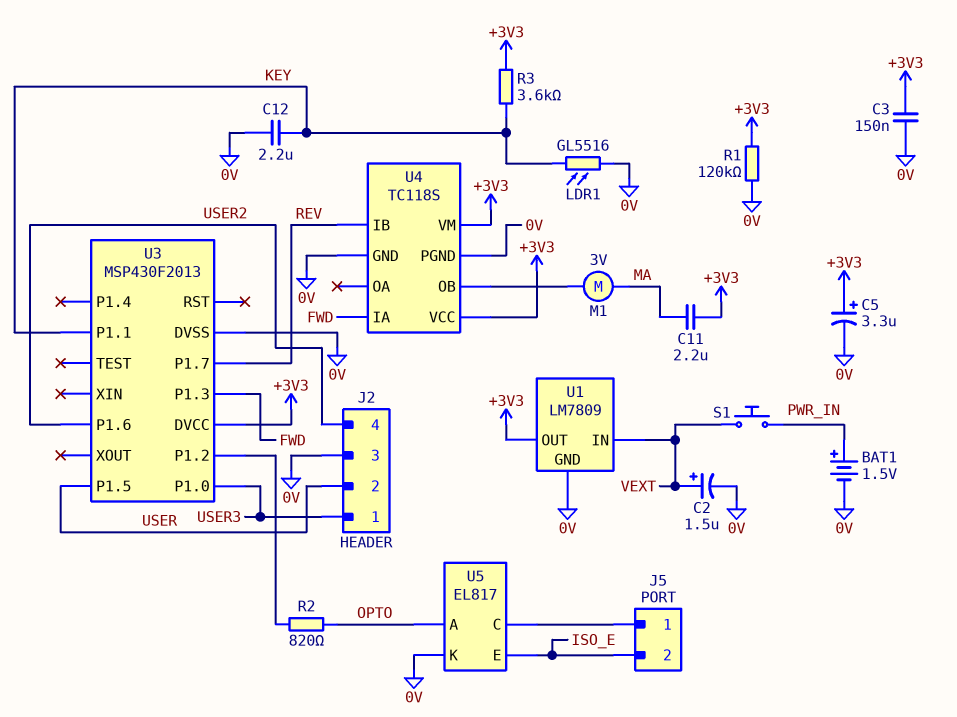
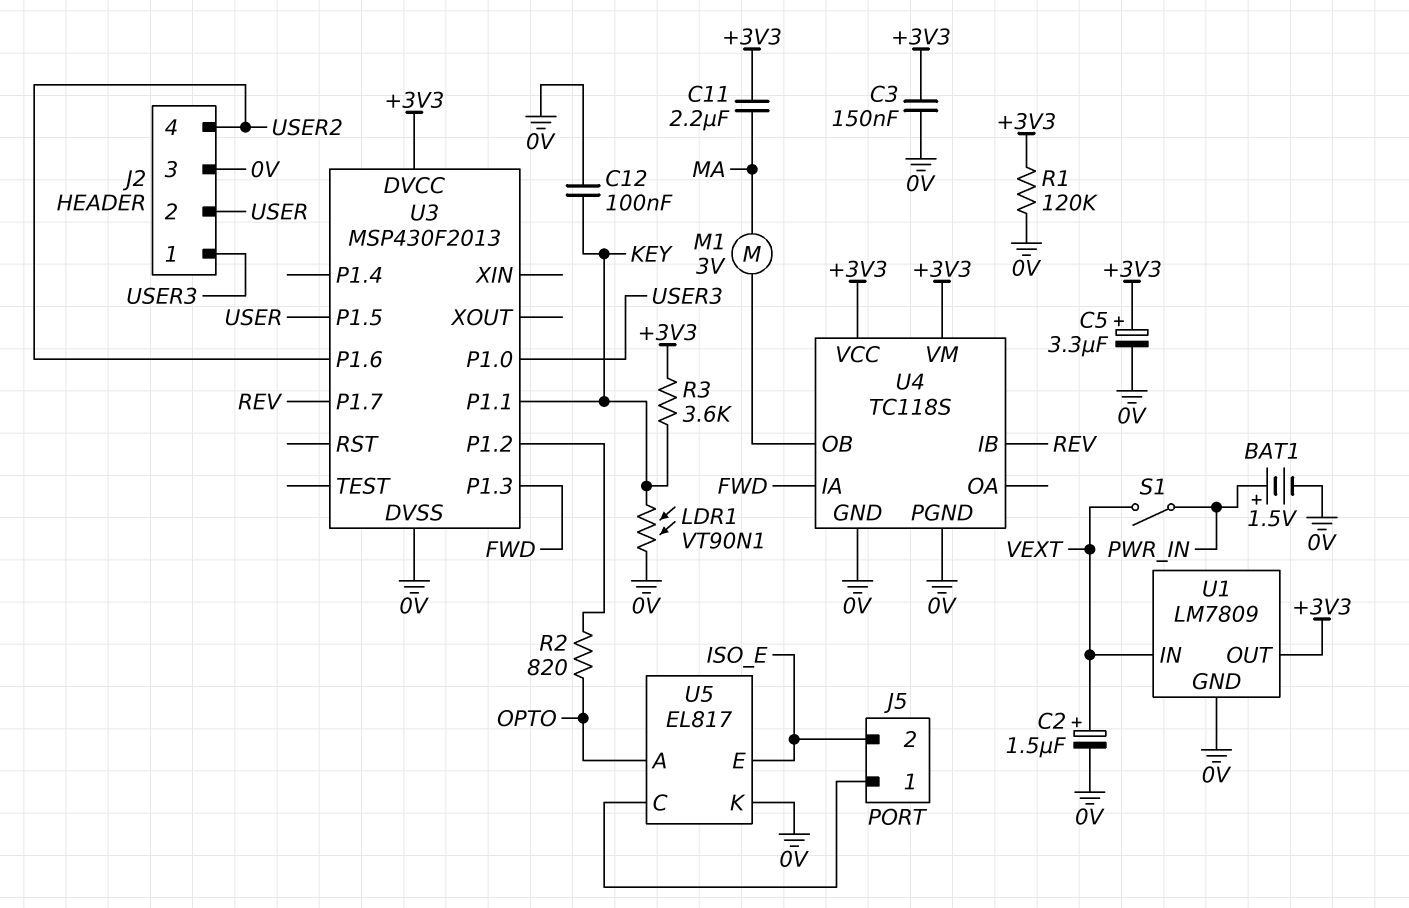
C12: 2.2uF (0V, KEY) -> 100nF (0V, KEY)
LDR1: GL5516 (0V, KEY) -> VT90N1 (0V, KEY)
S1: button (PWR_IN, VEXT) -> switch (PWR_IN, VEXT)

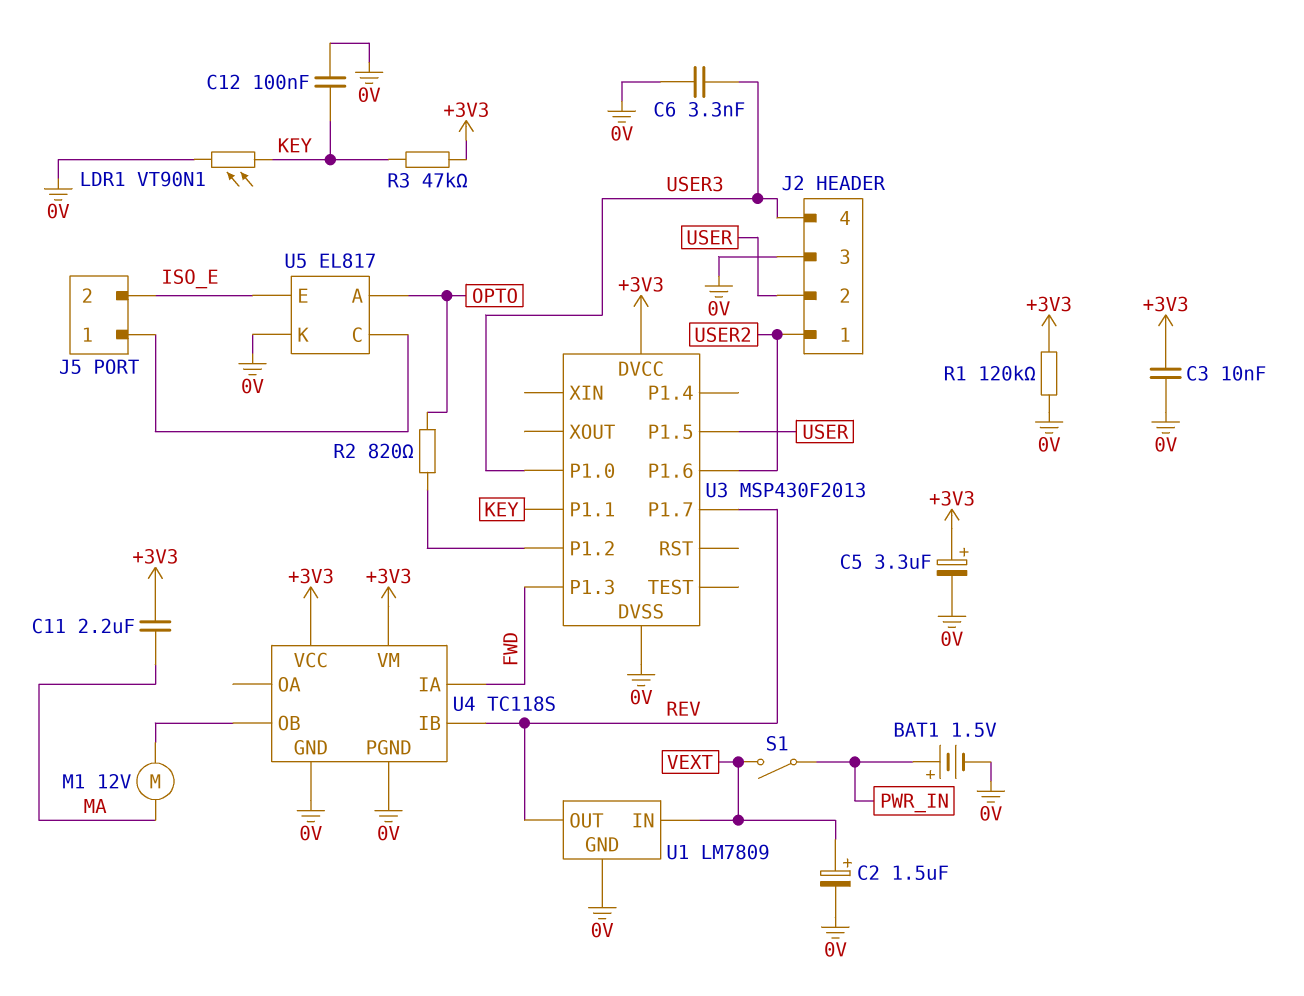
C3: 150nF (+3V3, 0V) -> 10nF (+3V3, 0V)
C6: none -> 3.3nF (0V, USER3)
J2 pin 1: USER3 -> USER2
J2 pin 4: USER2 -> USER3
M1: motor 3V (MA, U4/OB) -> motor 12V (MA, U4/OB)
R3: 3.6k (+3V3, KEY) -> 47k (+3V3, KEY)
U1 pin OUT: +3V3 -> REV

